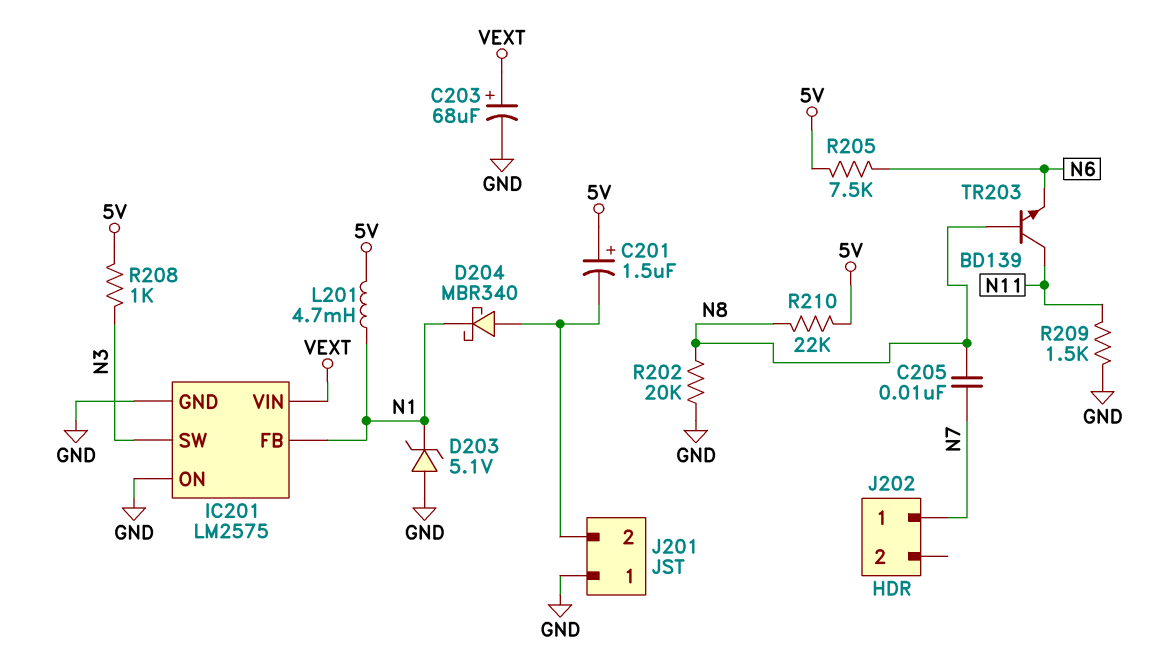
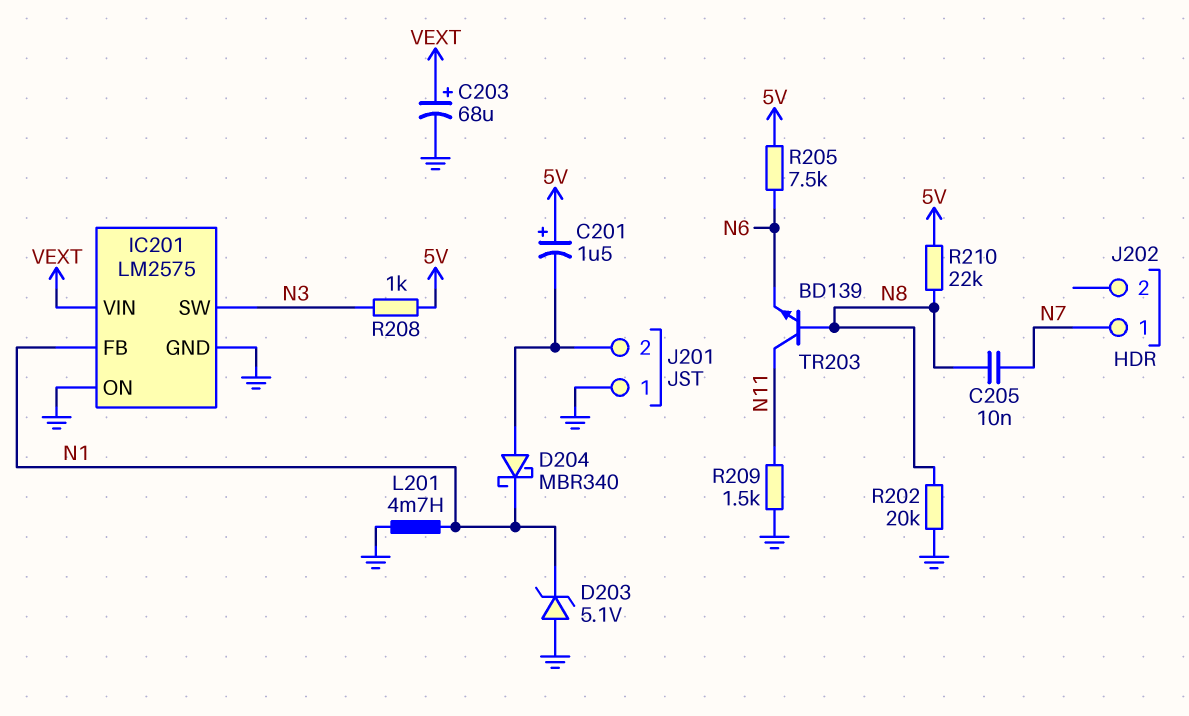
L201: 4.7mH (5V, N1) -> 4.7mH (GND, N1)

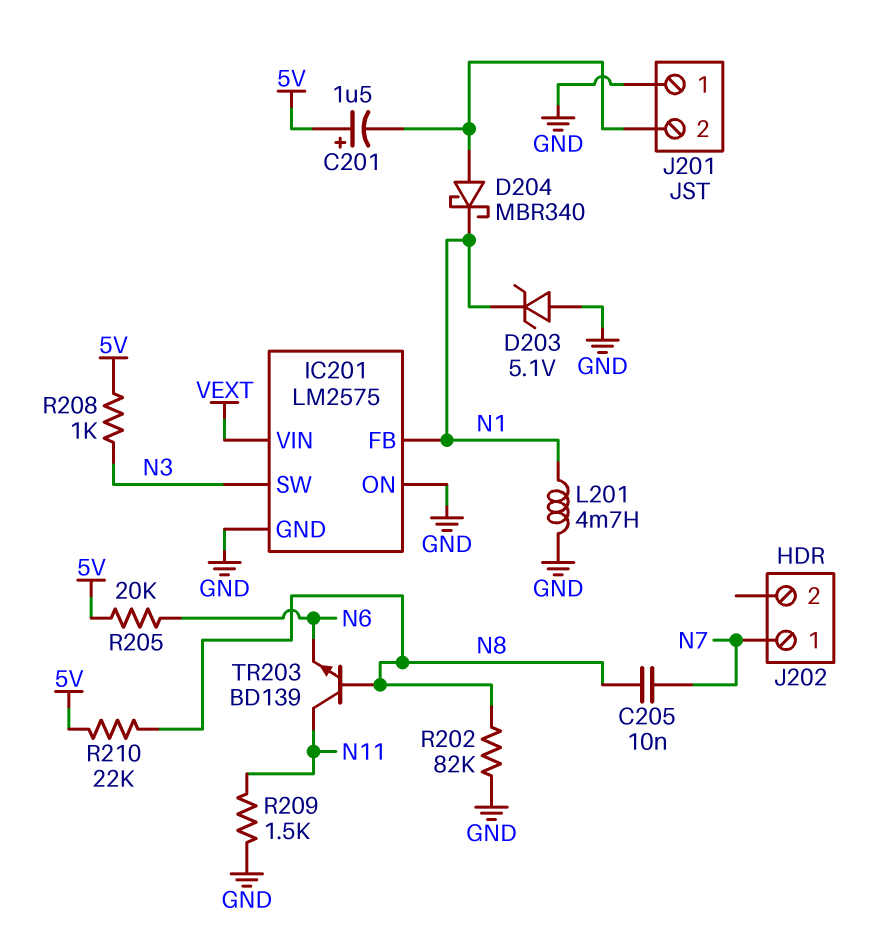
C203: 68uF (plus VEXT, minus GND) -> none
R202: 20k (GND, N8) -> 82k (GND, N8)
R205: 7.5k (5V, N6) -> 20k (5V, N6)

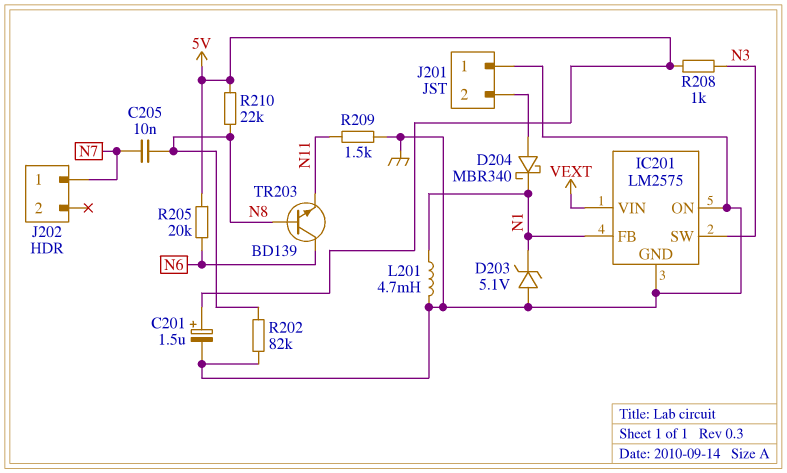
C201: 1.5uF (plus 5V, minus J201/2) -> 1.5uF (plus 5V, minus GND)
TR203: NPN BD139 (B N8, C N11, E N6) -> NPN BD139 (B N8, C N6, E N11)

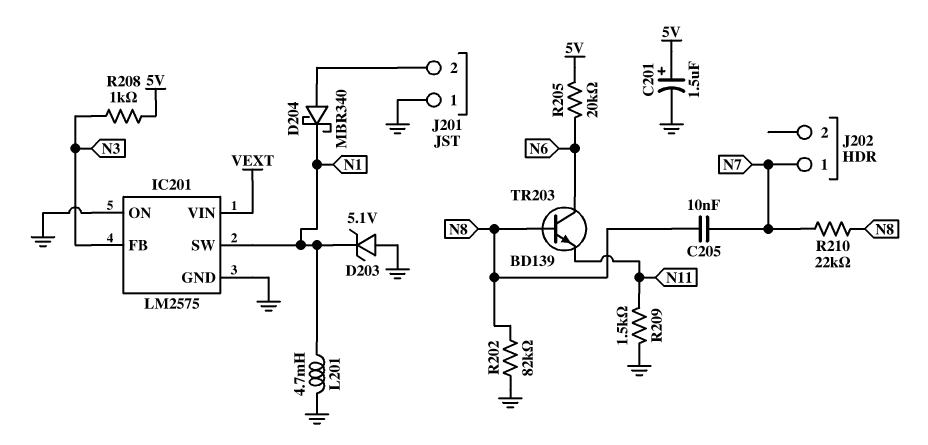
IC201 pin FB: N1 -> N3
IC201 pin SW: N3 -> N1
R210: 22k (5V, N8) -> 22k (N7, N8)

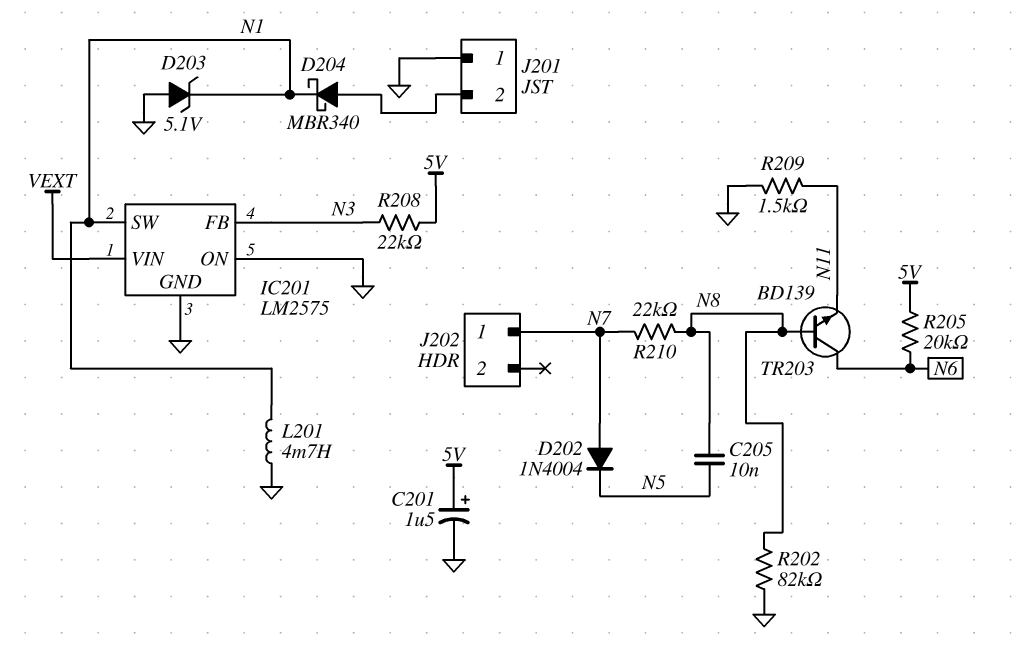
C205: 10nF (N7, N8) -> 10nF (N5, N8)
D202: none -> diode 1N4004 (A N7, K N5)
R208: 1k (5V, N3) -> 22k (5V, N3)

